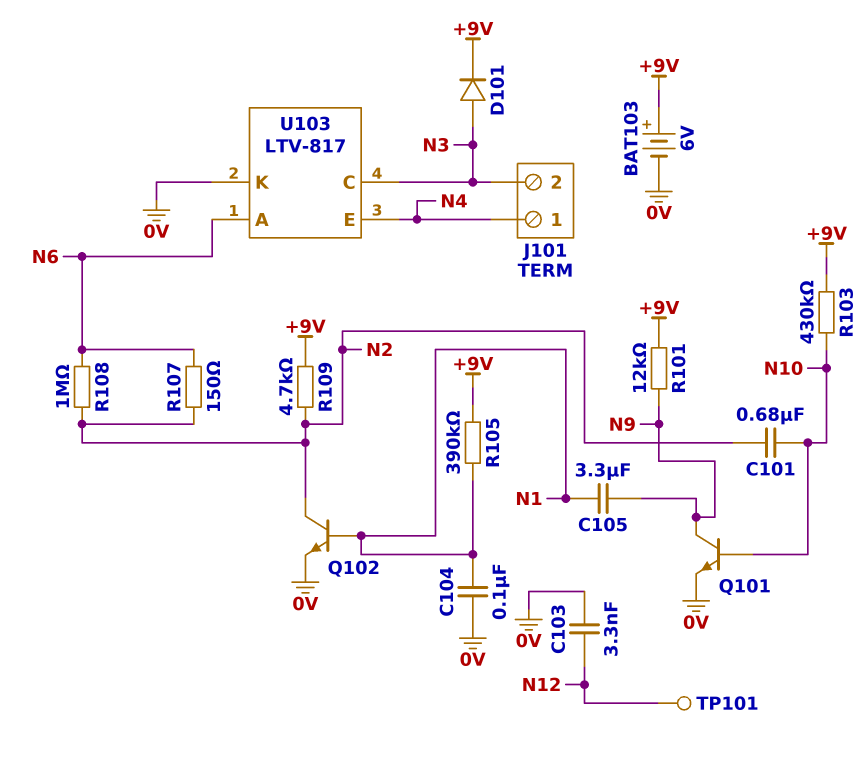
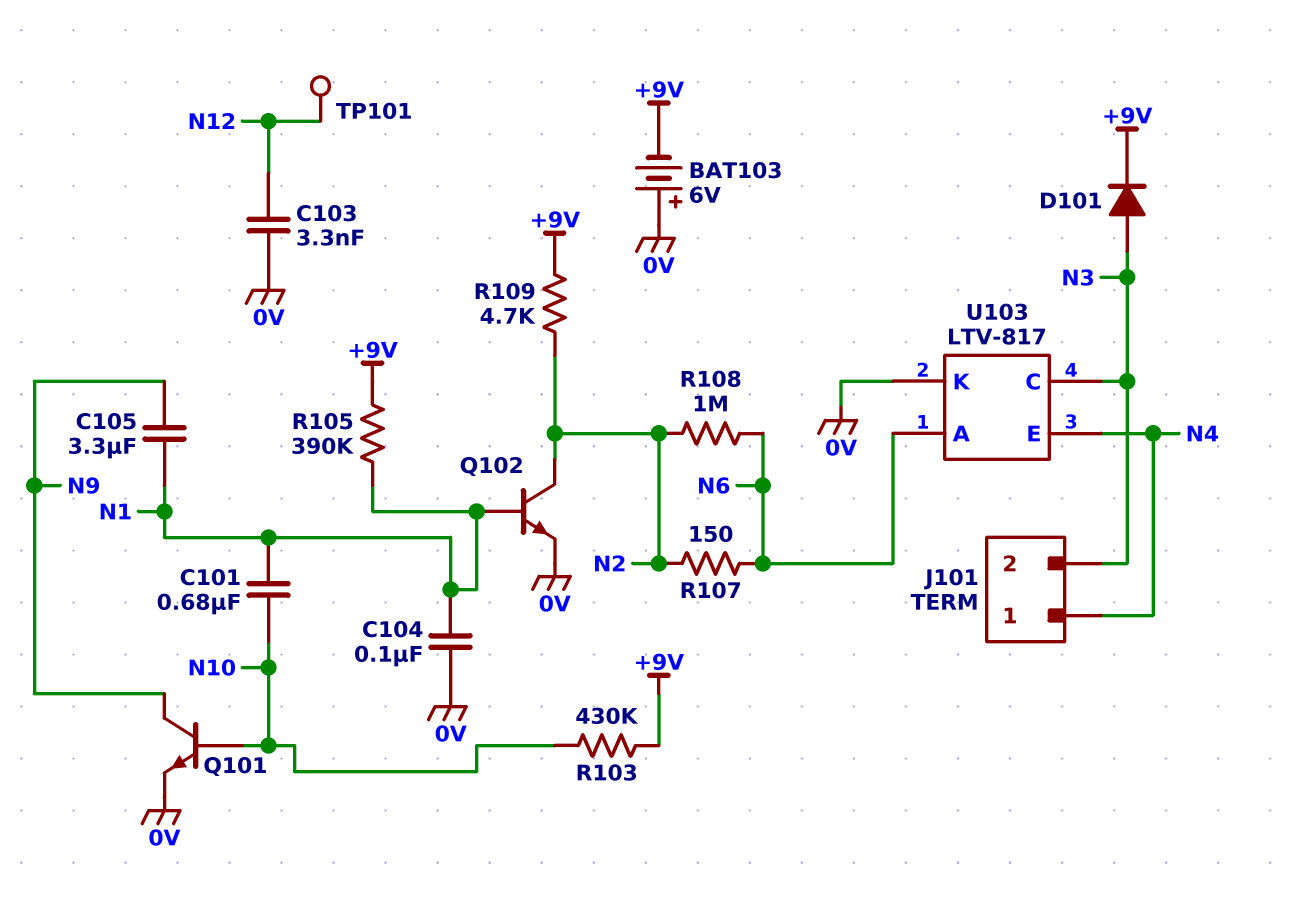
BAT103: 6V (plus +9V, minus 0V) -> 6V (plus 0V, minus +9V)
C101: 680nF (N2, N10) -> 680nF (N1, N10)
R101: 12k (+9V, N9) -> none

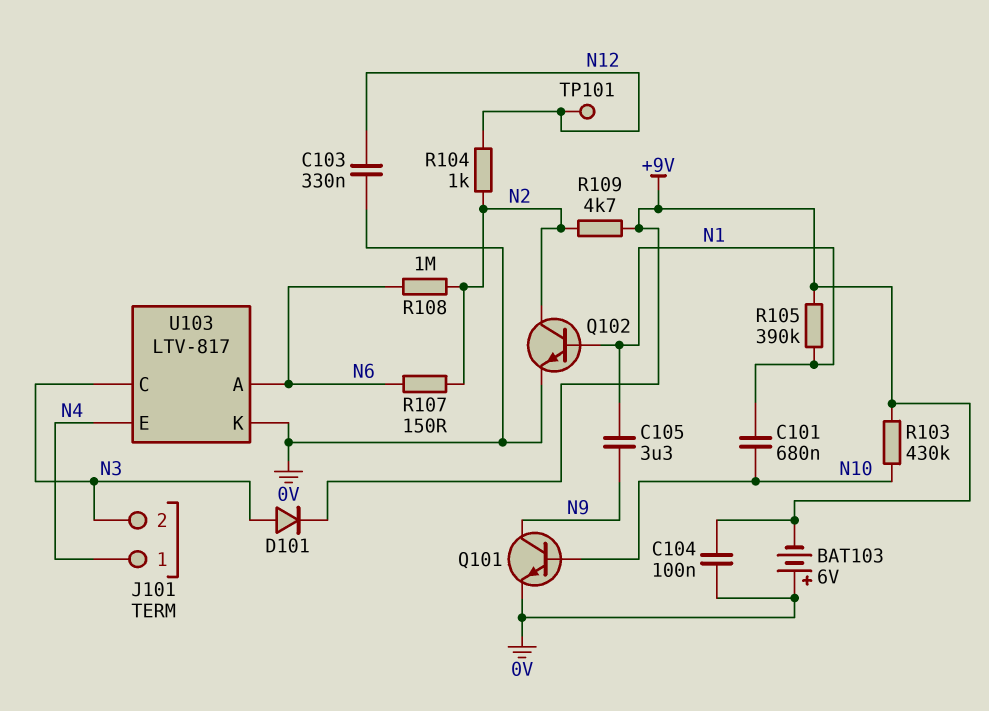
C103: 3.3nF (0V, N12) -> 330nF (0V, N12)
C104: 100nF (0V, N1) -> 100nF (+9V, 0V)
R104: none -> 1k (N2, N12)

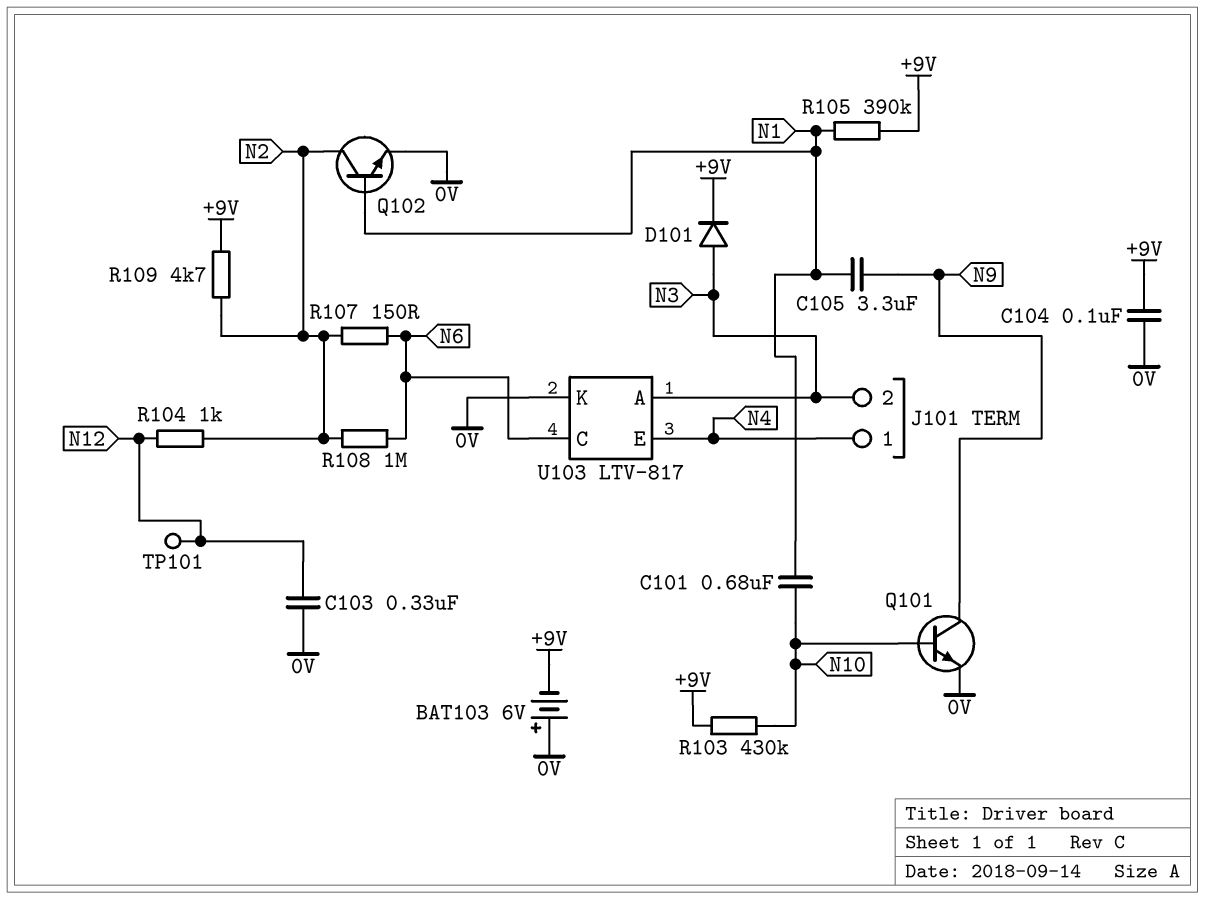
U103 pin A: N6 -> N3
U103 pin C: N3 -> N6

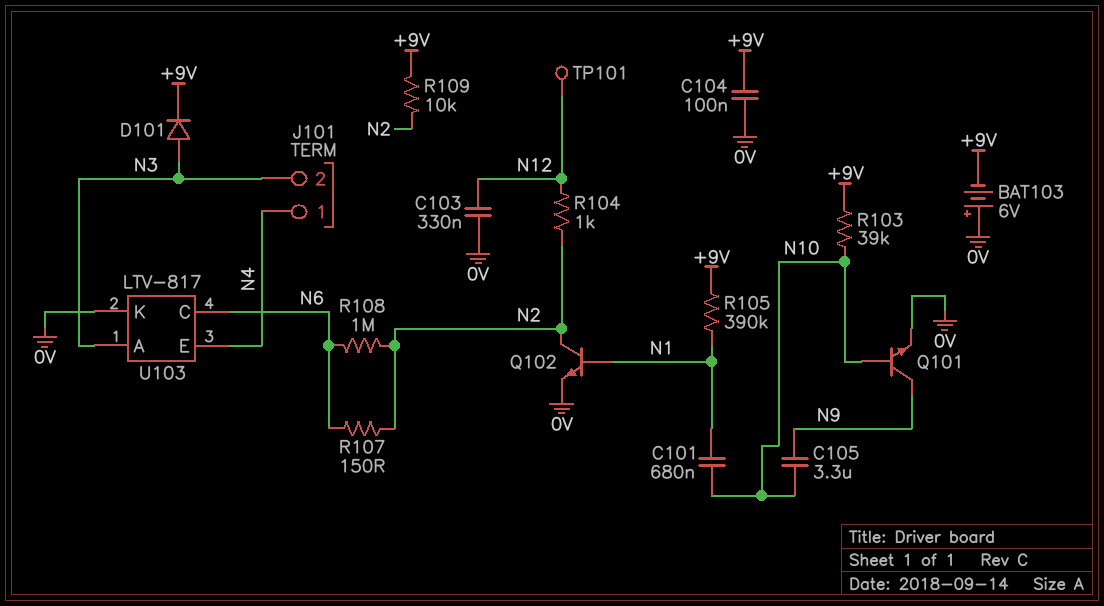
C105: 3.3uF (N1, N9) -> 3.3uF (N9, N10)
R103: 430k (+9V, N10) -> 39k (+9V, N10)
R109: 4.7k (+9V, N2) -> 10k (+9V, N2)

